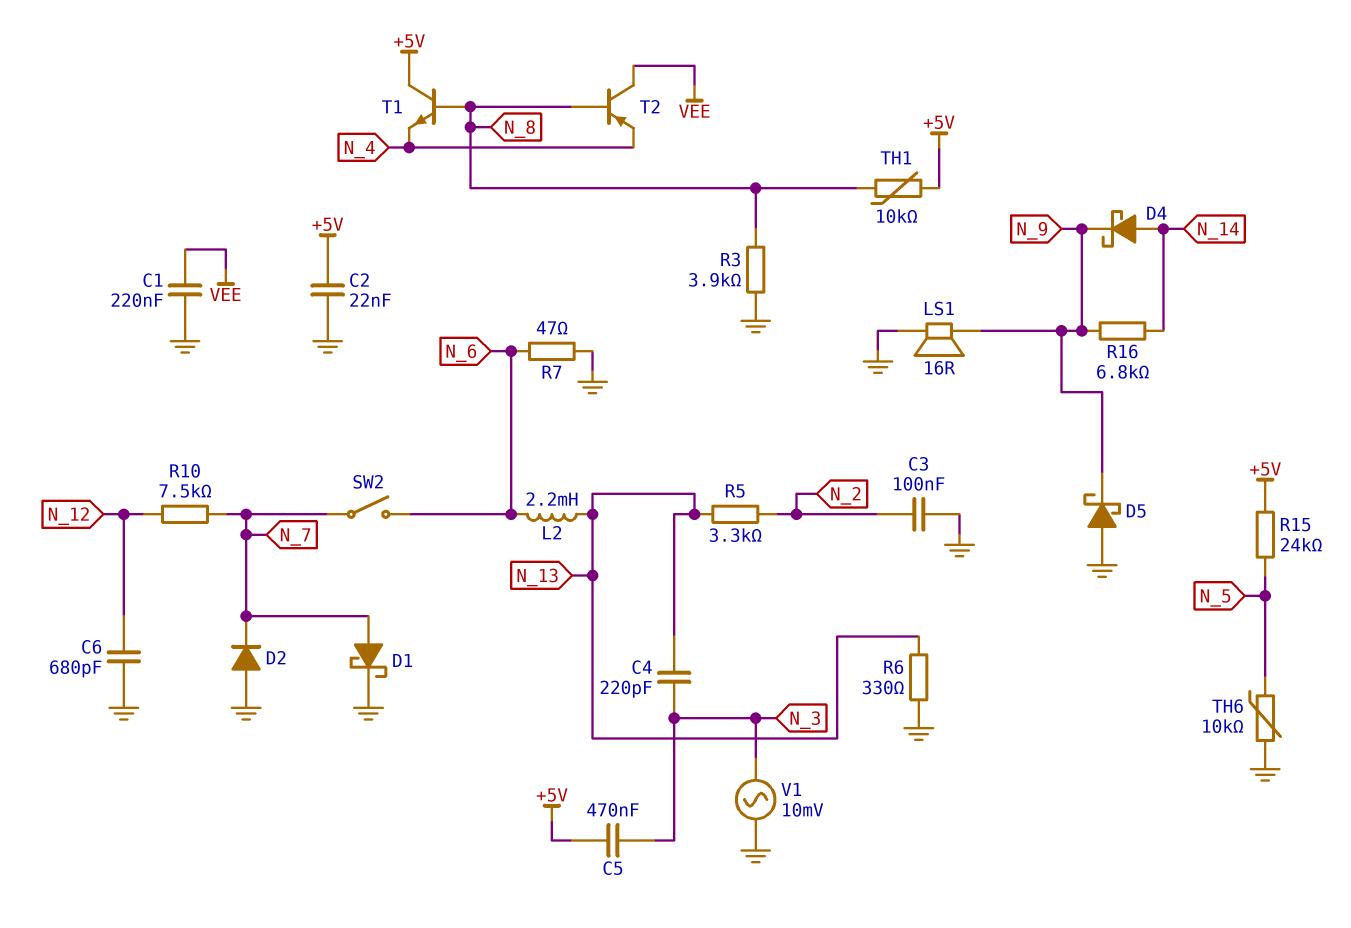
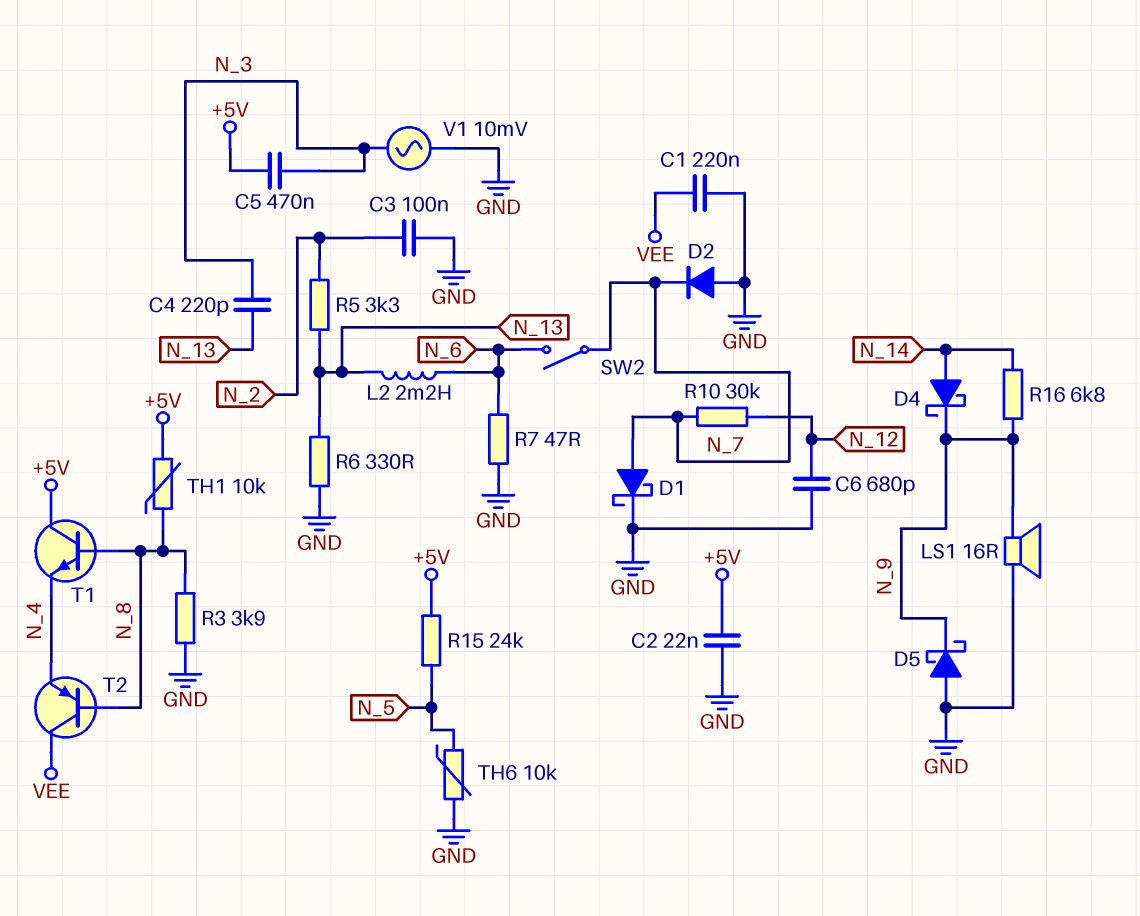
R10: 7.5k (N_7, N_12) -> 30k (N_7, N_12)

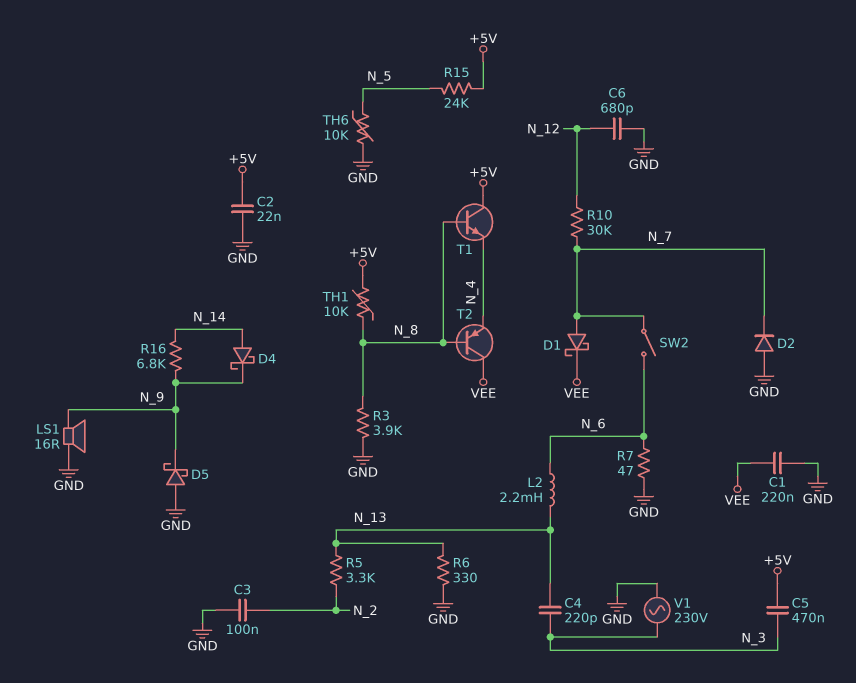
D1: schottky (A N_7, K GND) -> schottky (A N_7, K VEE)
V1: AC 10mV (GND, N_3) -> AC 230V (GND, N_3)

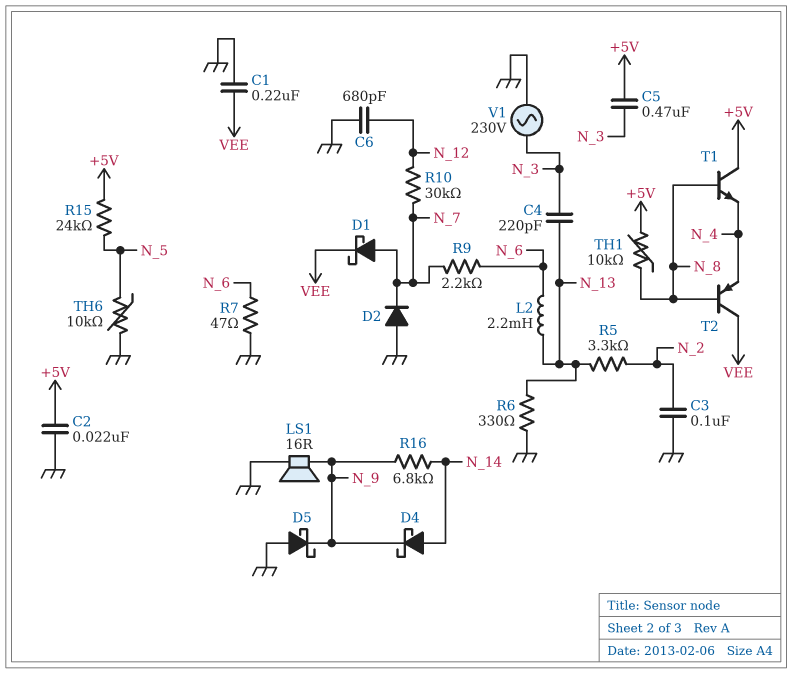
R3: 3.9k (GND, N_8) -> none
R9: none -> 2.2k (N_6, N_7)
SW2: switch (N_6, N_7) -> none

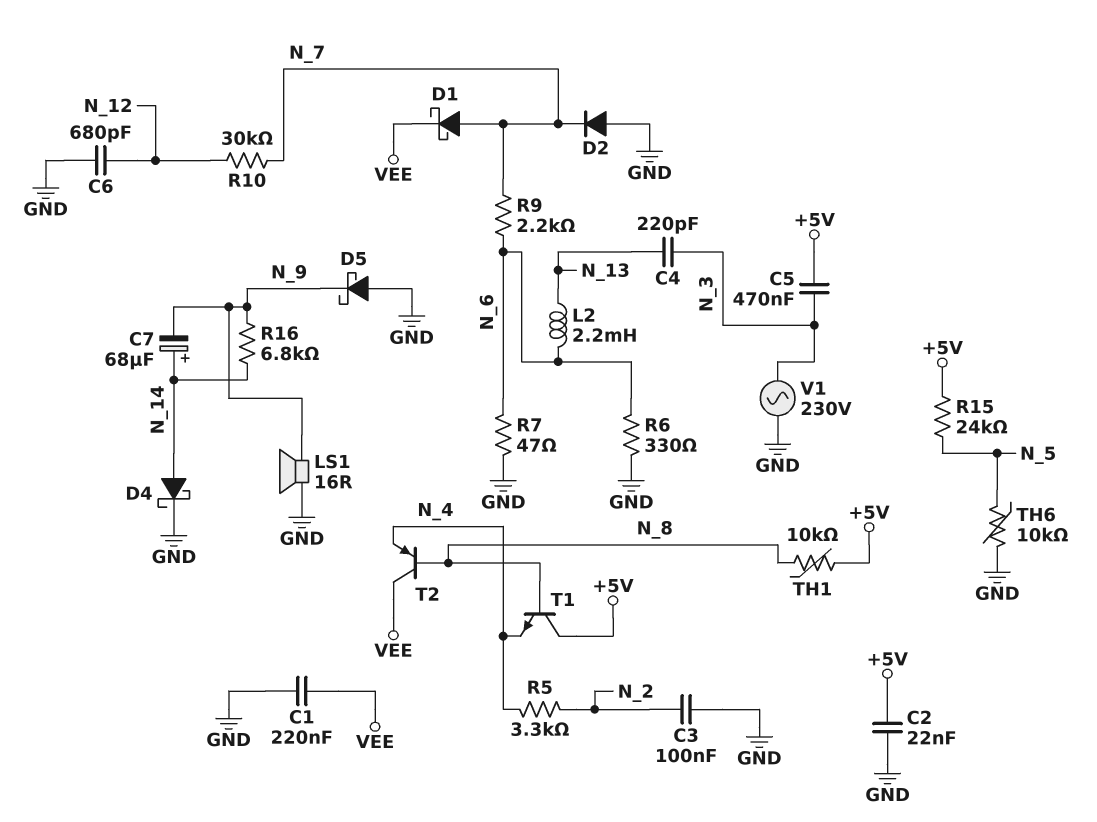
C7: none -> 68uF (plus N_14, minus N_9)
D4: schottky (A N_14, K N_9) -> schottky (A N_14, K GND)
R5: 3.3k (N_2, N_13) -> 3.3k (N_2, N_4)
R6: 330 (GND, N_13) -> 330 (GND, N_6)

